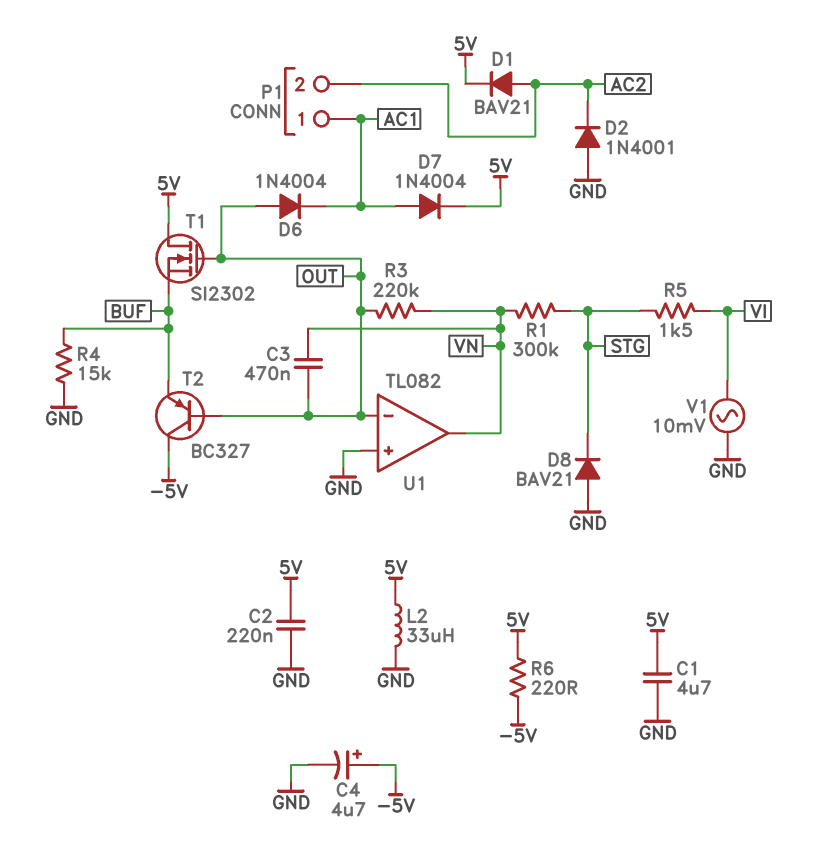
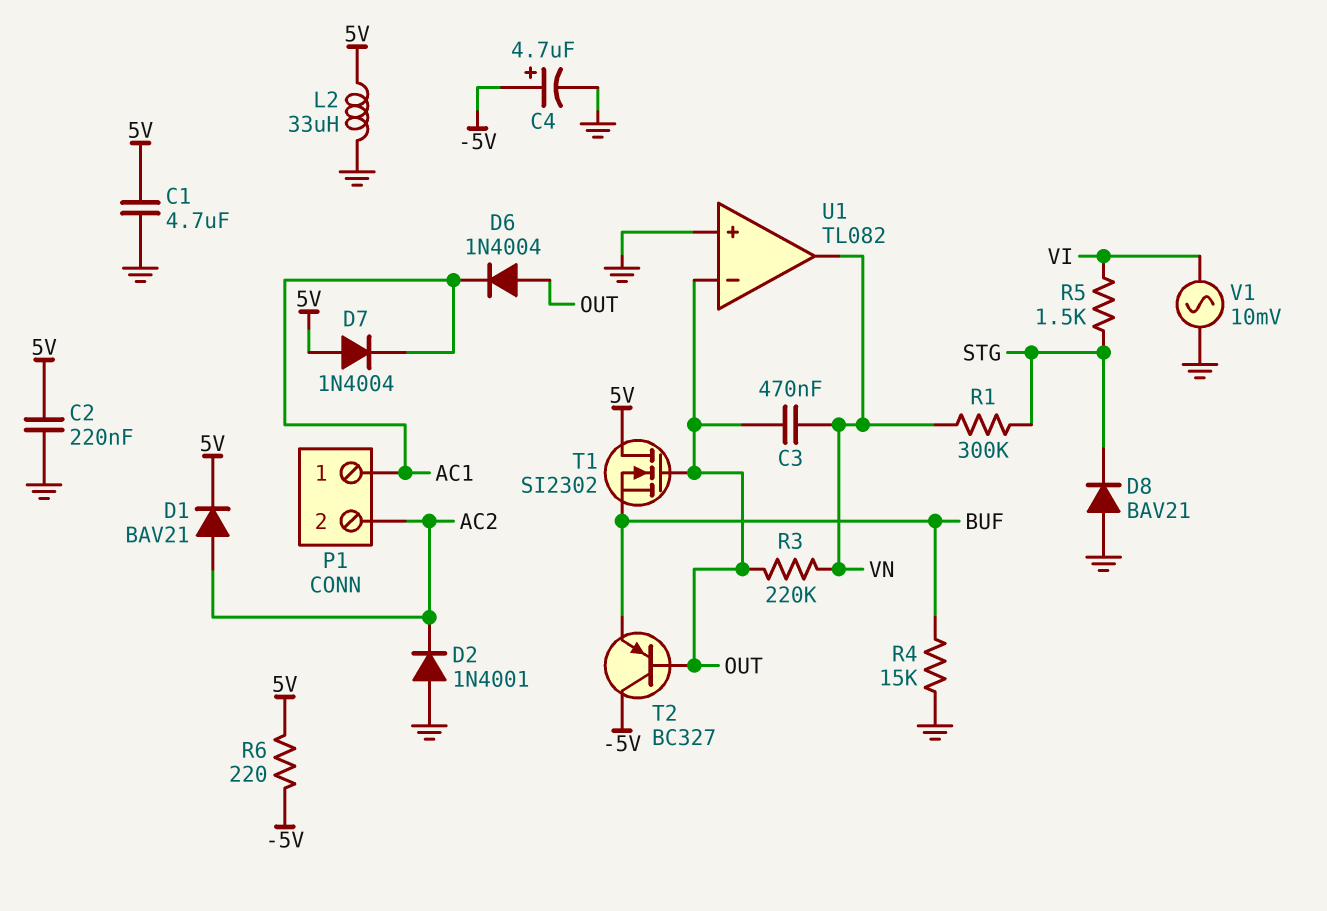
D7: diode 1N4004 (A AC1, K 5V) -> diode 1N4004 (A 5V, K AC1)

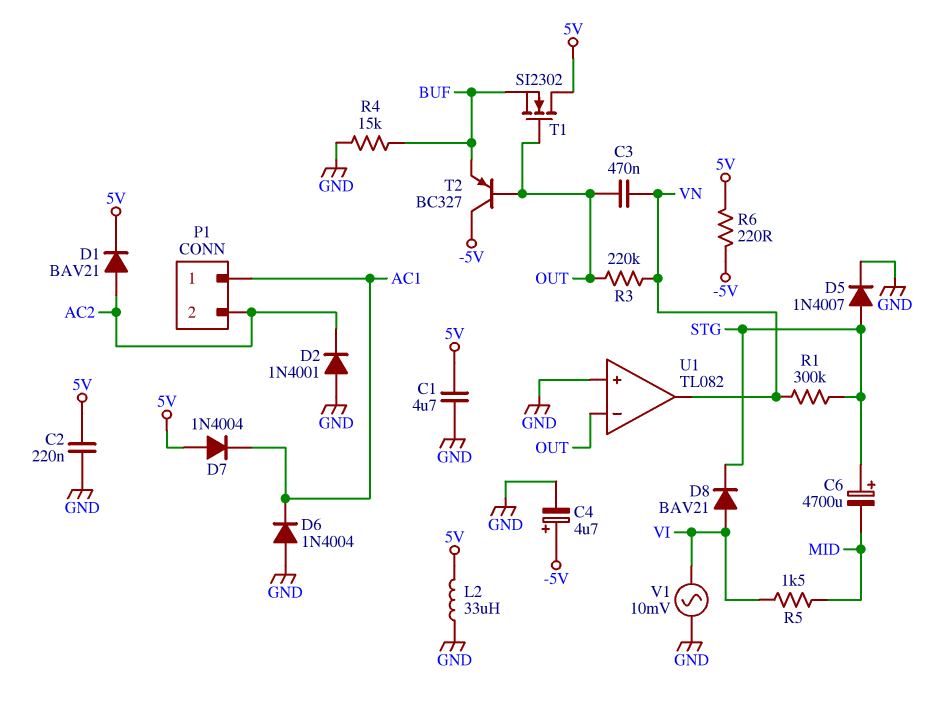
C6: none -> 4700uF (plus STG, minus MID)
D5: none -> diode 1N4007 (A STG, K GND)
D6: diode 1N4004 (A OUT, K AC1) -> diode 1N4004 (A GND, K AC1)
D8: diode BAV21 (A GND, K STG) -> diode BAV21 (A VI, K STG)
R5: 1.5k (STG, VI) -> 1.5k (MID, VI)

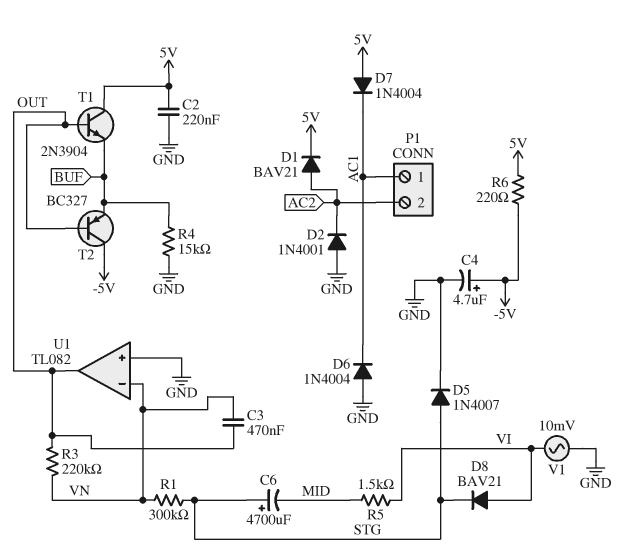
C1: 4.7uF (5V, GND) -> none
L2: 33uH (5V, GND) -> none
T1: NMOS SI2302 (G OUT, D 5V, S BUF) -> NPN 2N3904 (B OUT, C 5V, E BUF)
U1 pin in-: OUT -> VN
U1 pin out: VN -> OUT

